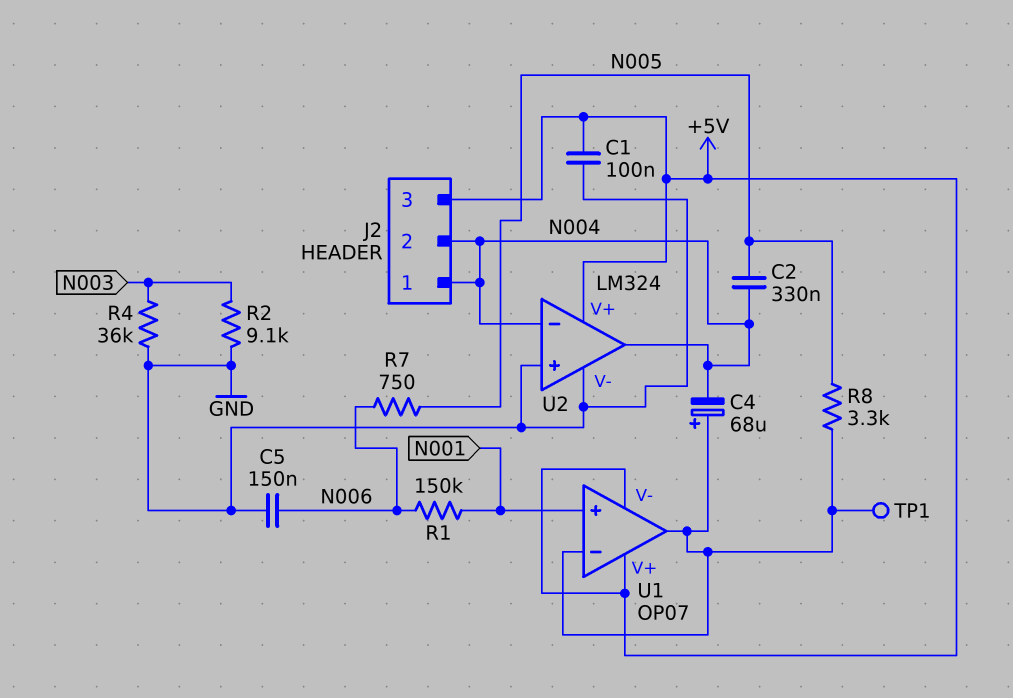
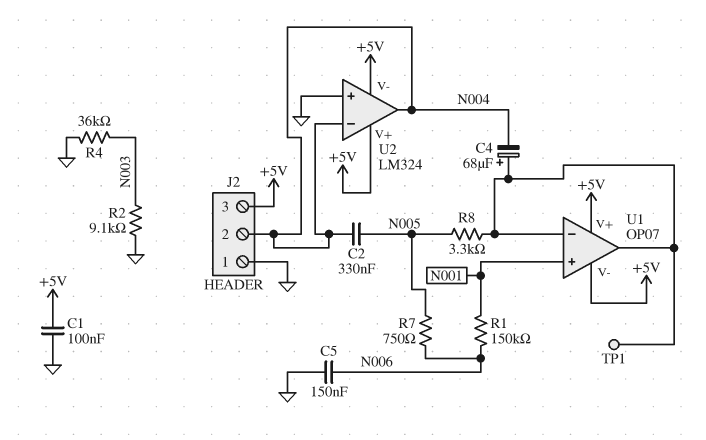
J2 pin 1: N004 -> GND
U2 pin V-: GND -> +5V

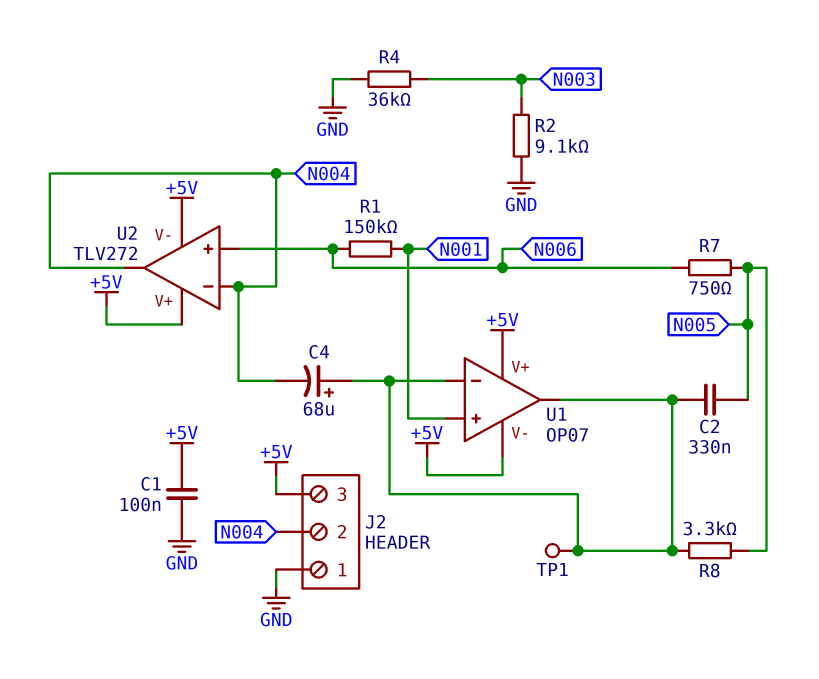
C2: 330nF (N004, N005) -> 330nF (N005, U1/in-)
C5: 150nF (GND, N006) -> none
U2: LM324 -> TLV272
U2 pin in+: GND -> N006

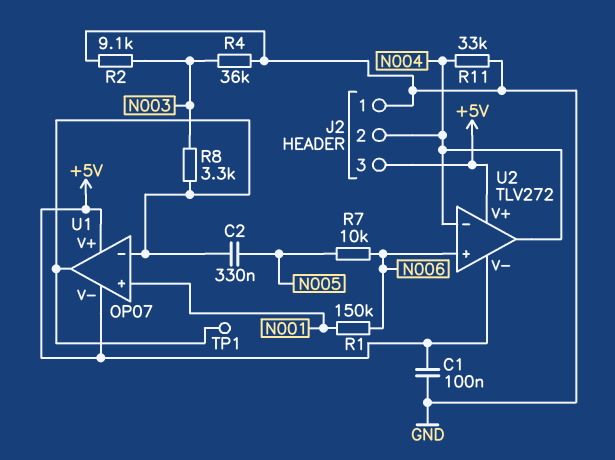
C4: 68uF (plus U1/in-, minus N004) -> none
R7: 750 (N005, N006) -> 10k (N005, N006)
R8: 3.3k (N005, U1/in-) -> 3.3k (N003, U1/in-)
R11: none -> 33k (GND, N004)

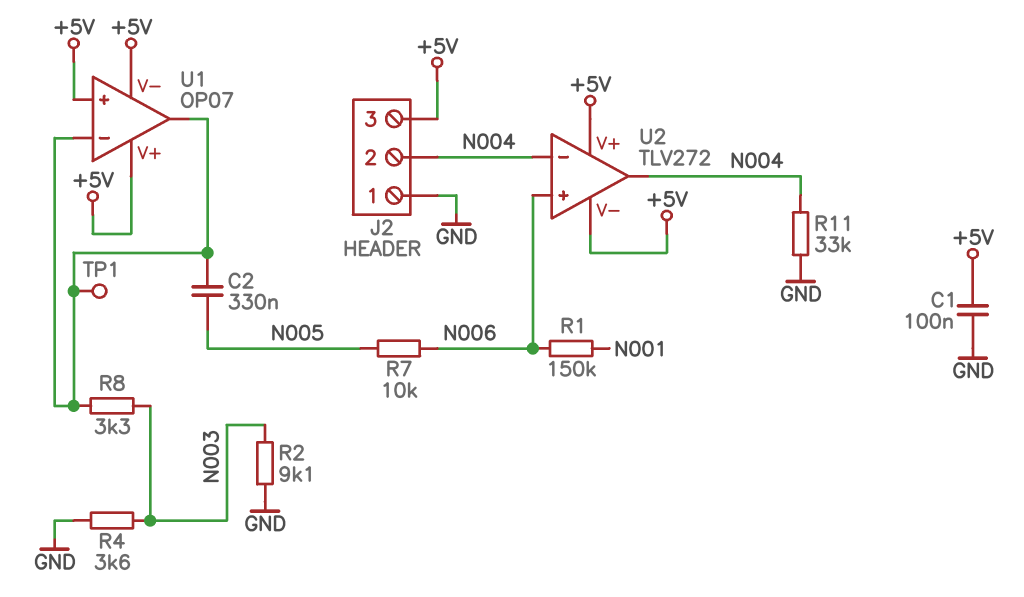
R4: 36k (GND, N003) -> 3.6k (GND, N003)
U1 pin in+: N001 -> +5V

